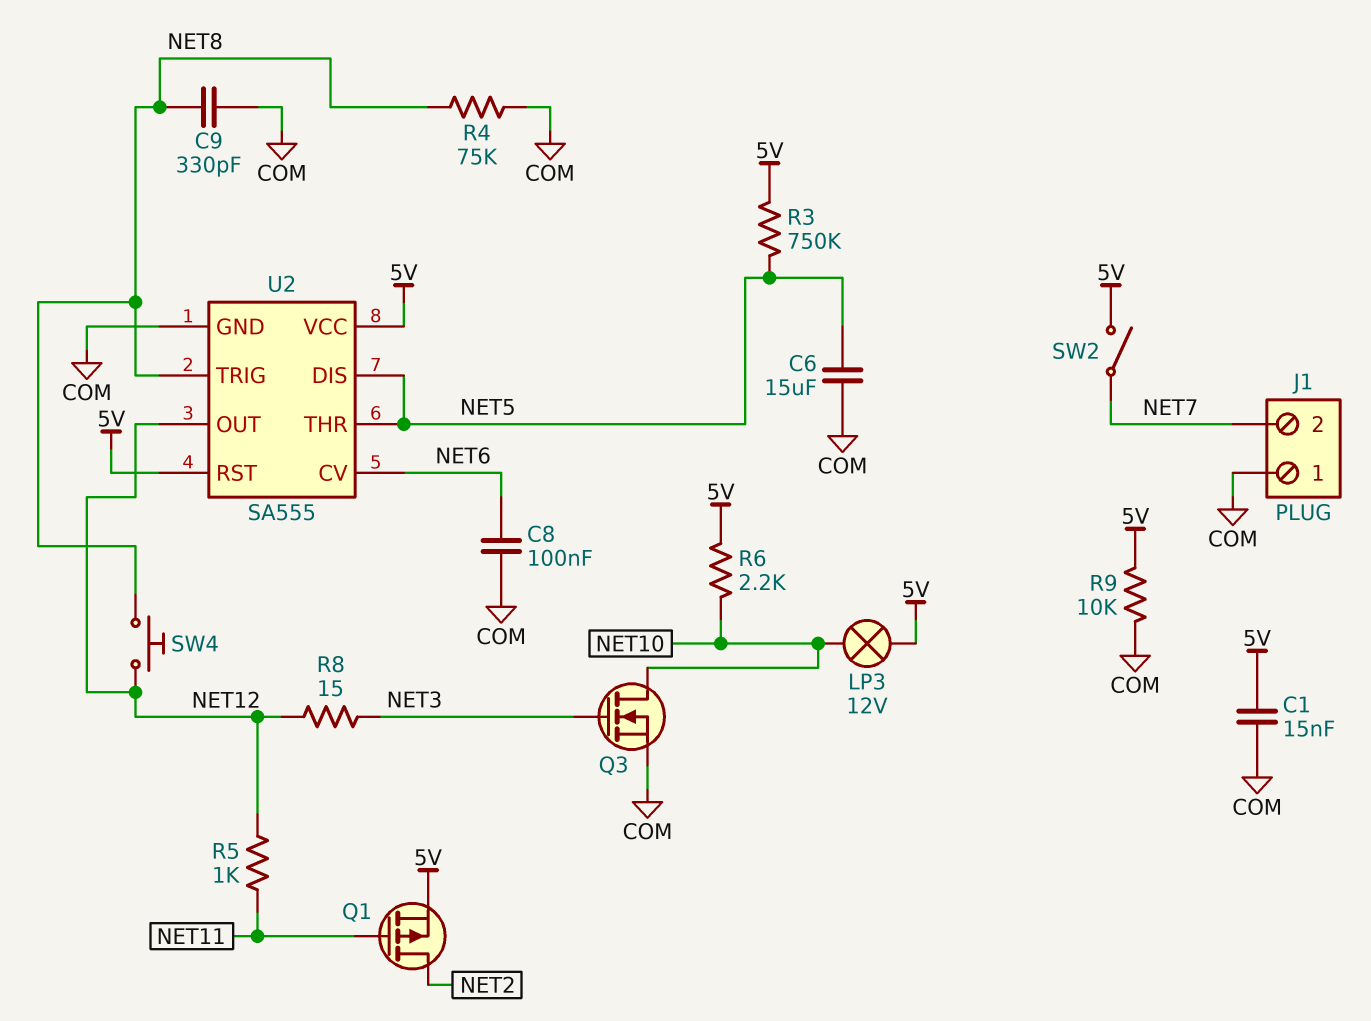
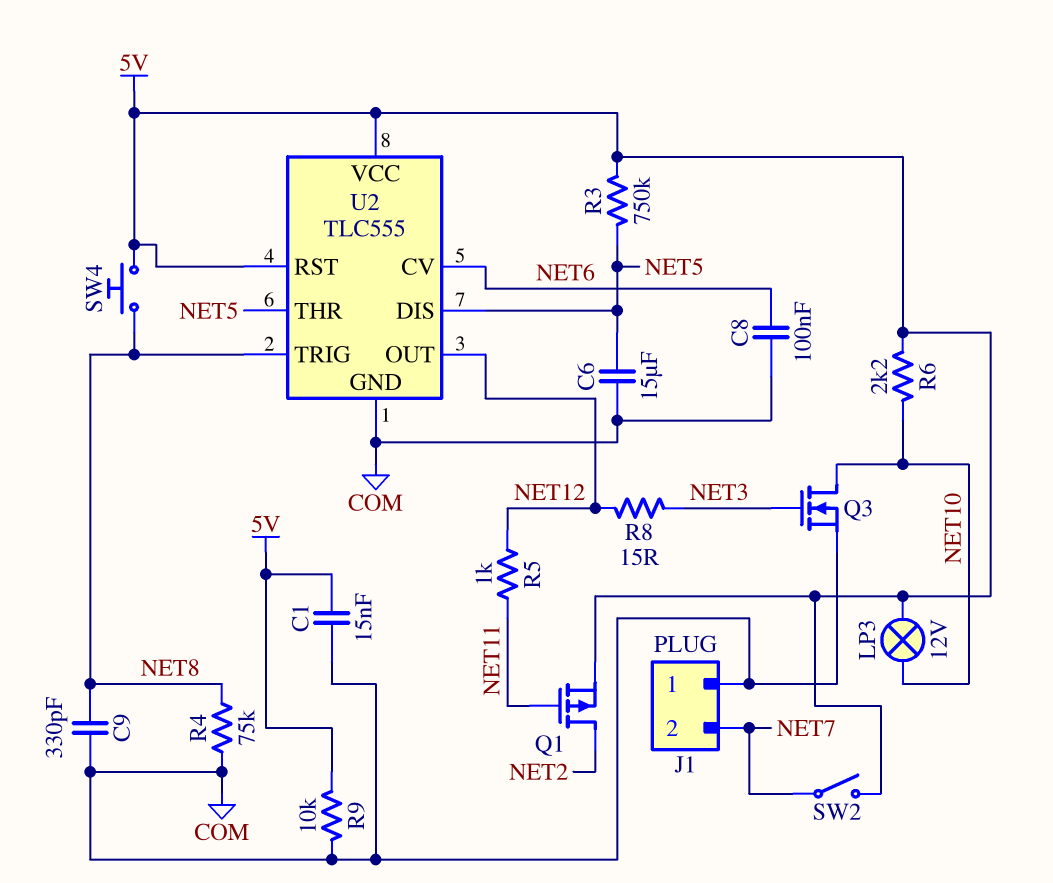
SW4: button (NET8, NET12) -> button (5V, NET8)
U2: SA555 -> TLC555

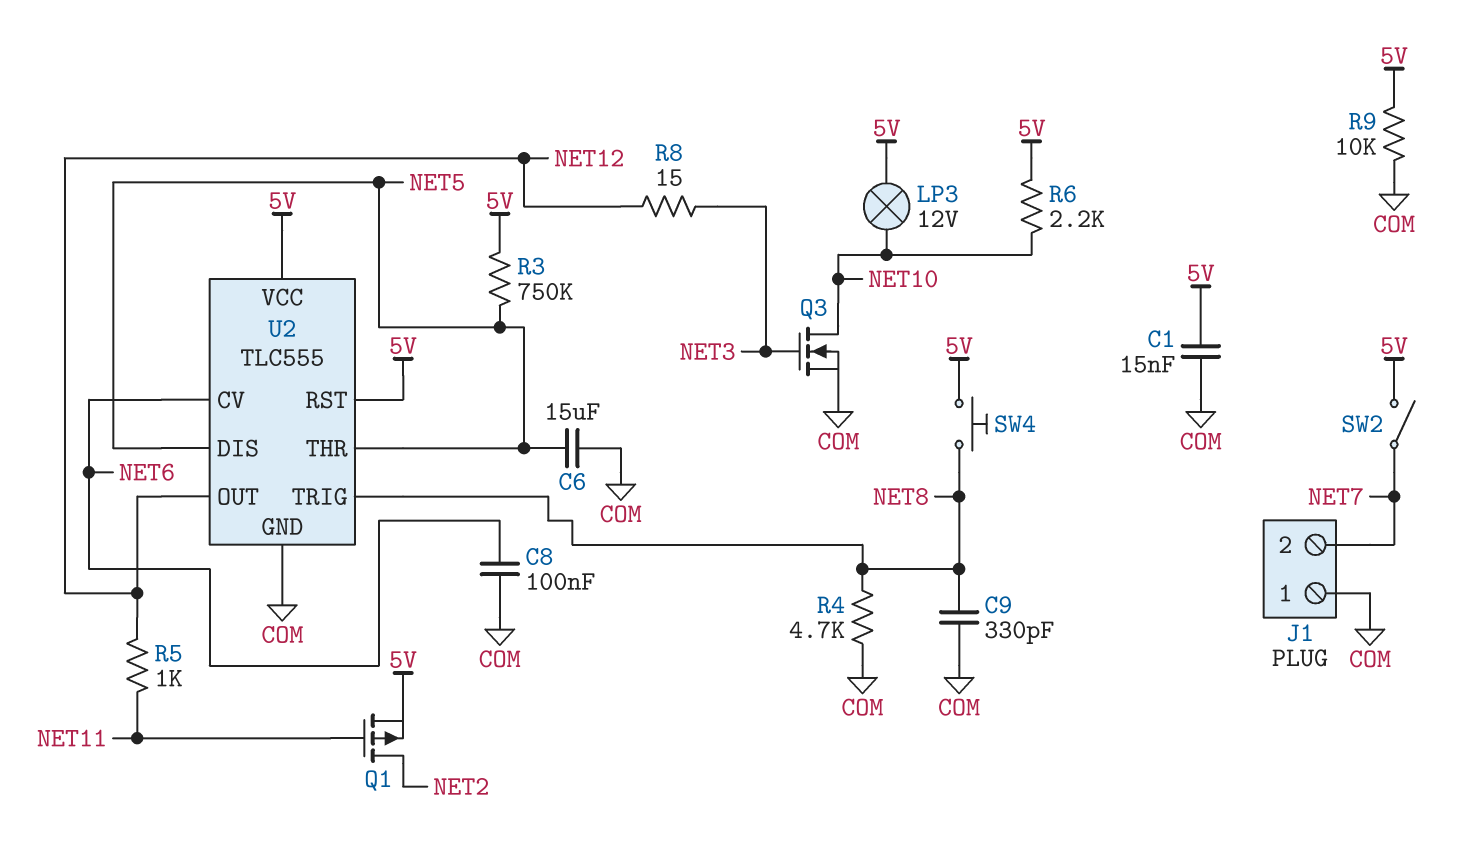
R4: 75k (COM, NET8) -> 4.7k (COM, NET8)

